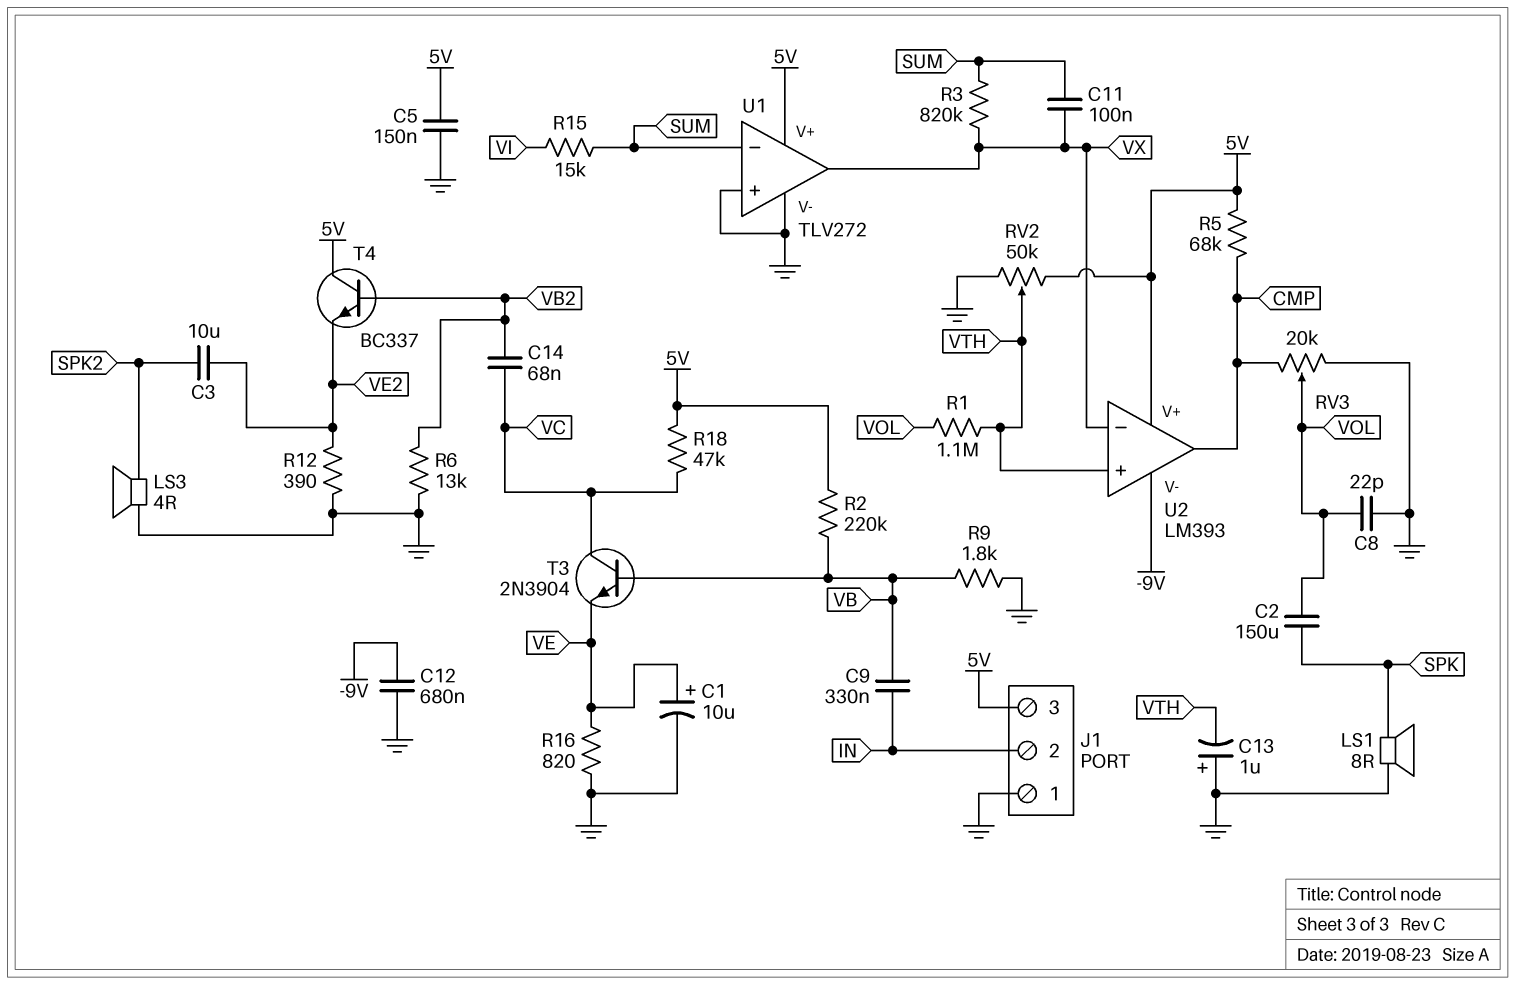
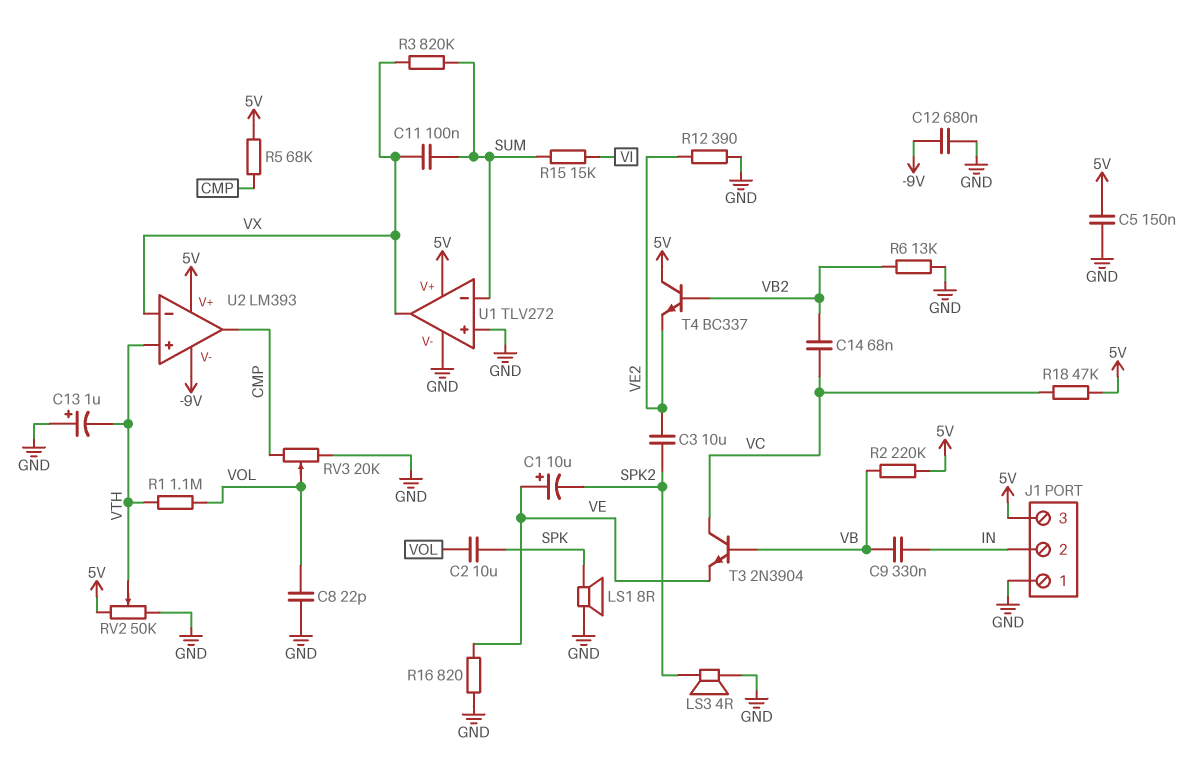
C1: 10uF (plus VE, minus GND) -> 10uF (plus VE, minus SPK2)
C2: 150uF (SPK, VOL) -> 10uF (SPK, VOL)
R9: 1.8k (GND, VB) -> none

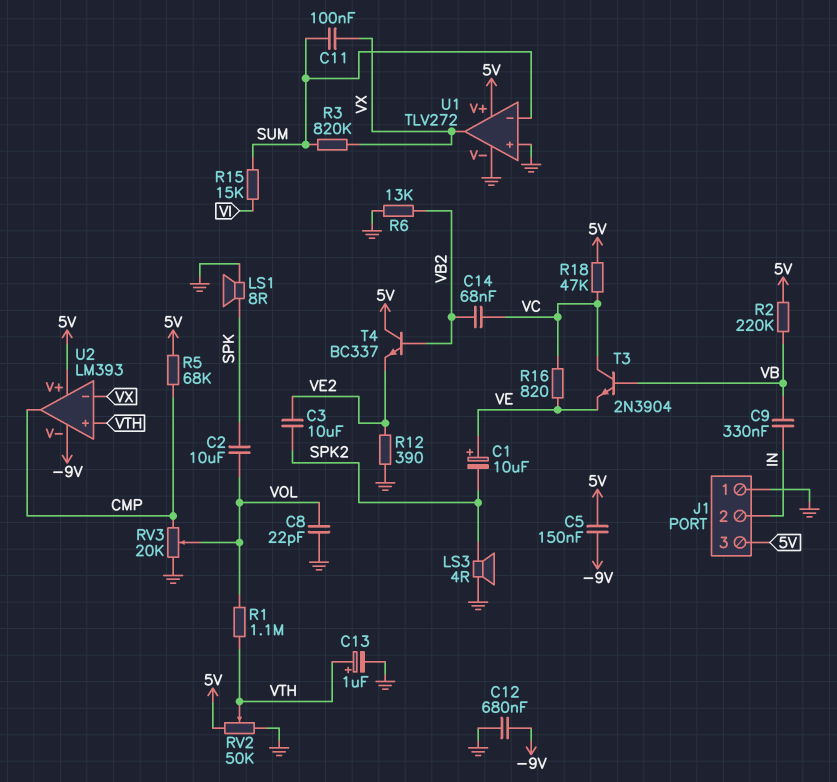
C5: 150nF (5V, GND) -> 150nF (-9V, 5V)
C13: 1uF (plus GND, minus VTH) -> 1uF (plus VTH, minus GND)
R16: 820 (GND, VE) -> 820 (VC, VE)

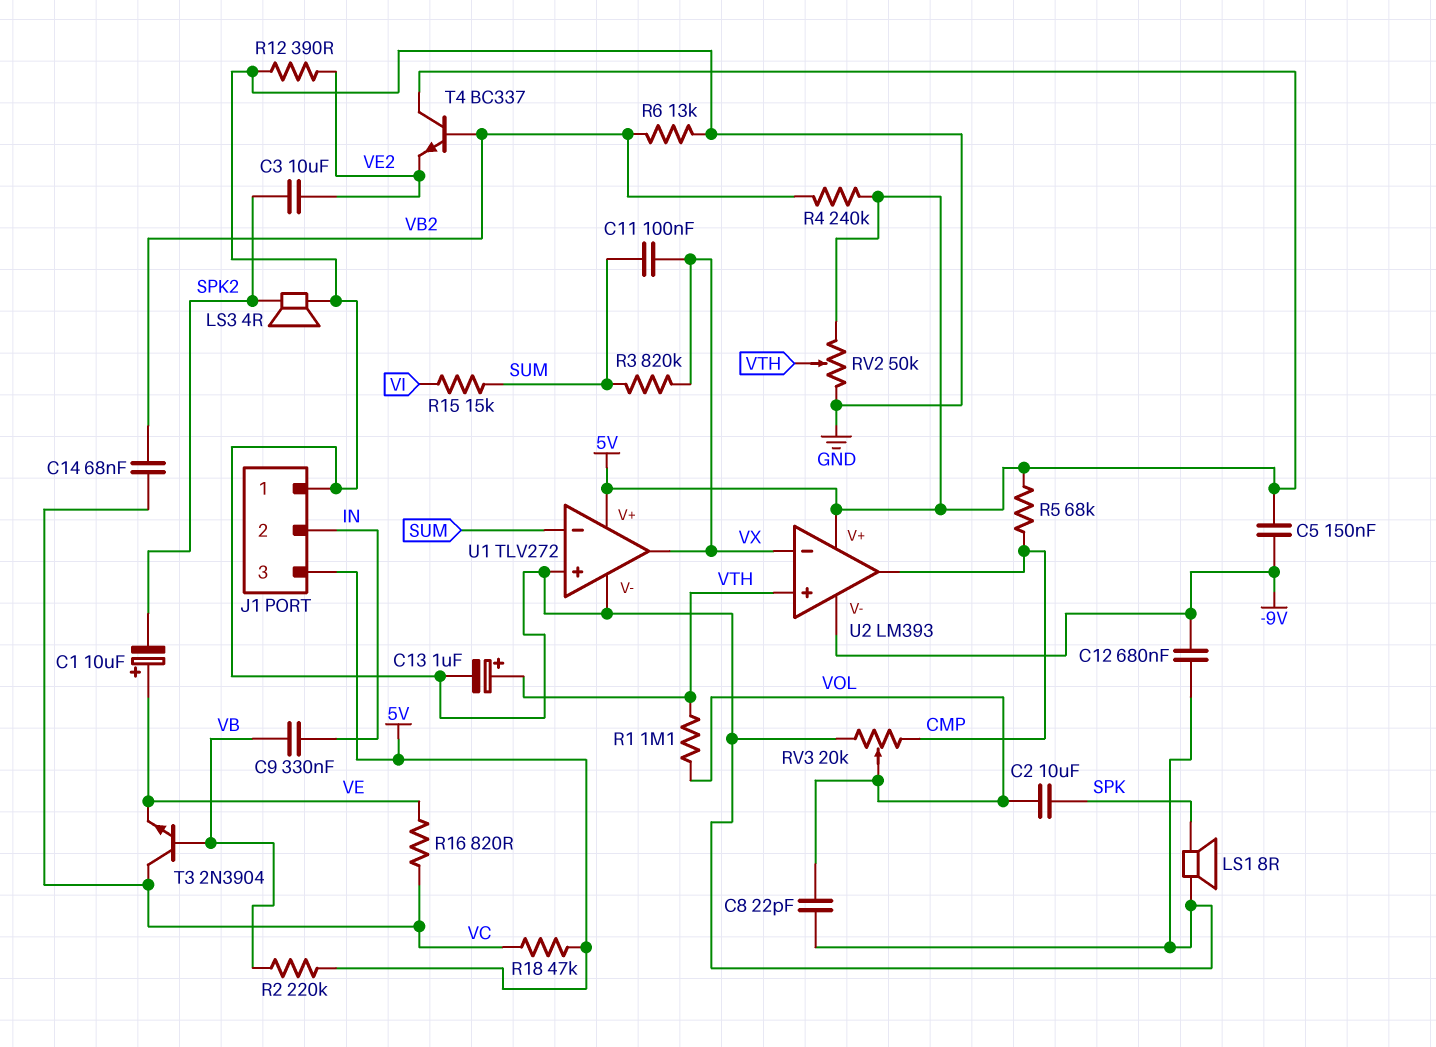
R4: none -> 240k (5V, VB2)

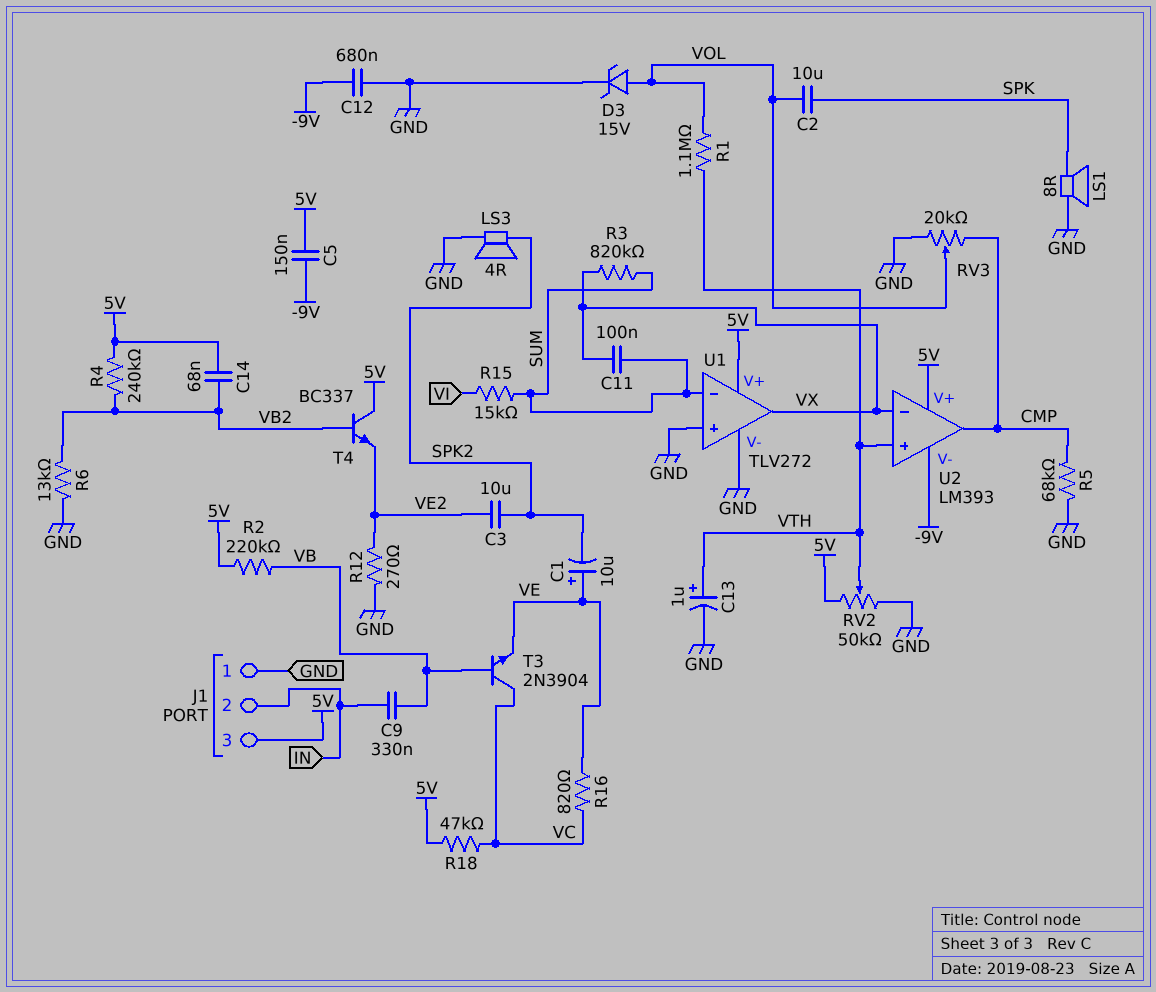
C8: 22pF (GND, VOL) -> none
C14: 68nF (VB2, VC) -> 68nF (5V, VB2)
D3: none -> zener 15V (A VOL, K GND)
R5: 68k (5V, CMP) -> 68k (CMP, GND)
R12: 390 (GND, VE2) -> 270 (GND, VE2)

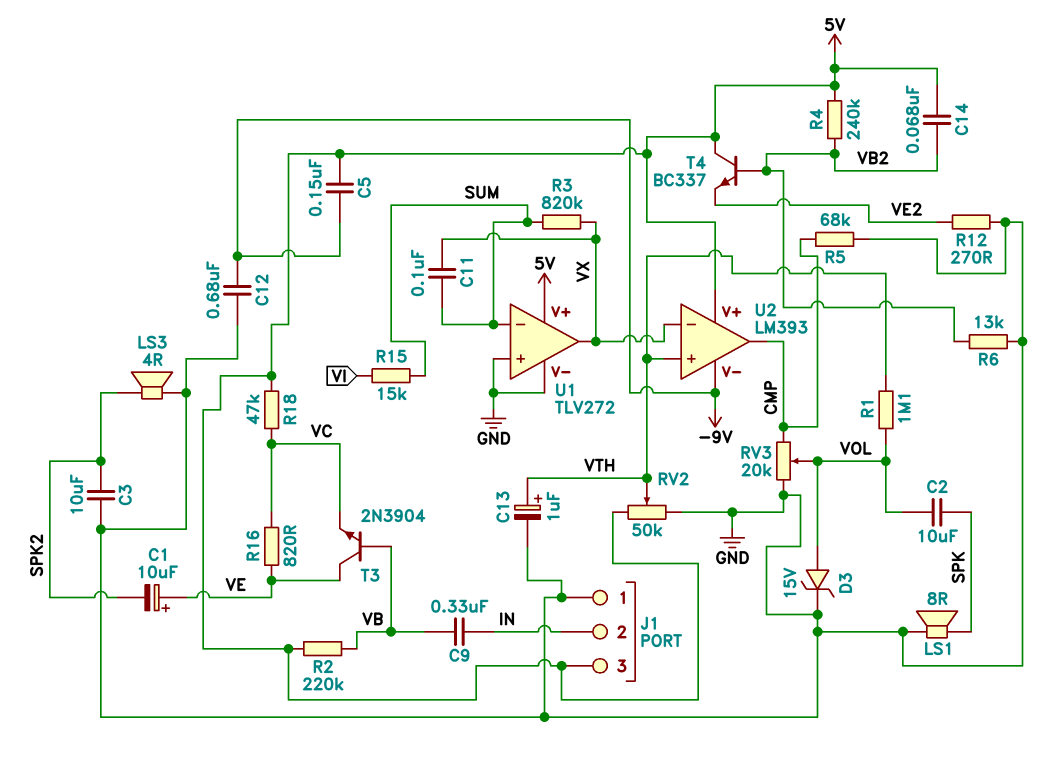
C3: 10uF (SPK2, VE2) -> 10uF (GND, SPK2)
T3: NPN 2N3904 (B VB, C VC, E VE) -> NPN 2N3904 (B VB, C VE, E VC)

